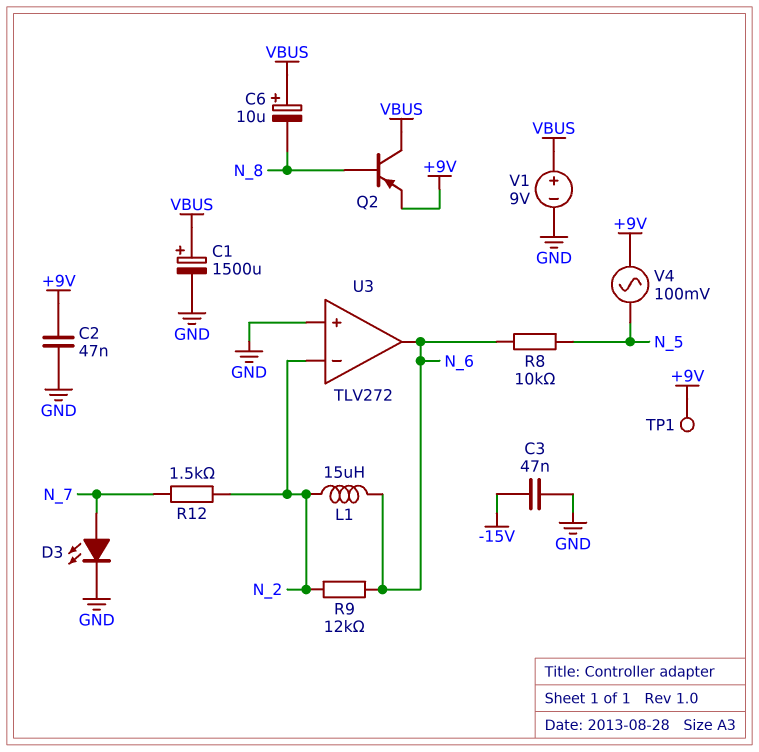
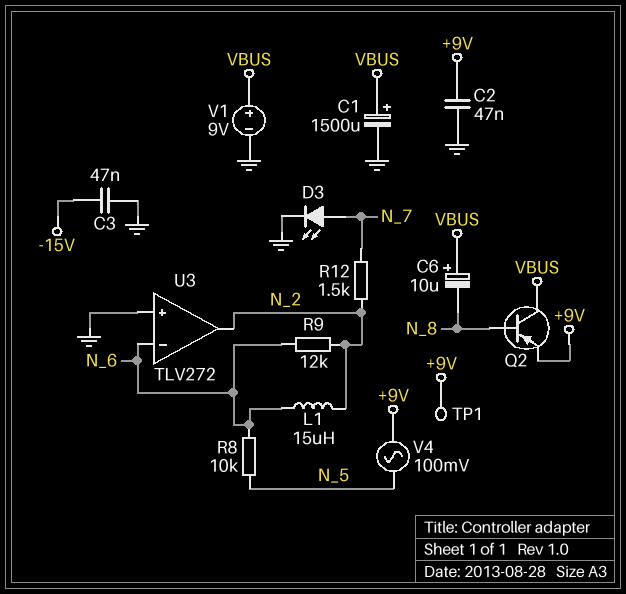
U3 pin in-: N_2 -> N_6
U3 pin out: N_6 -> N_2

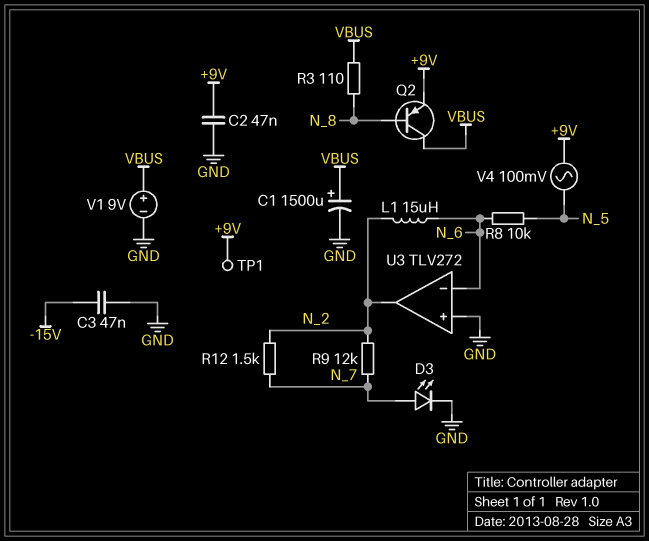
C6: 10uF (plus VBUS, minus N_8) -> none
R3: none -> 110 (N_8, VBUS)
R9: 12k (N_2, N_6) -> 12k (N_2, N_7)

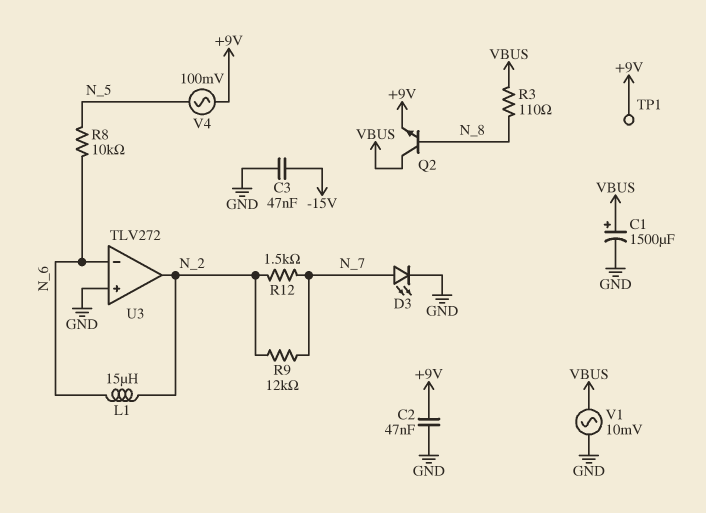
Q2: PNP (B N_8, C VBUS, E +9V) -> NPN (B N_8, C VBUS, E +9V)
V1: 9V (plus VBUS, minus GND) -> AC 10mV (GND, VBUS)

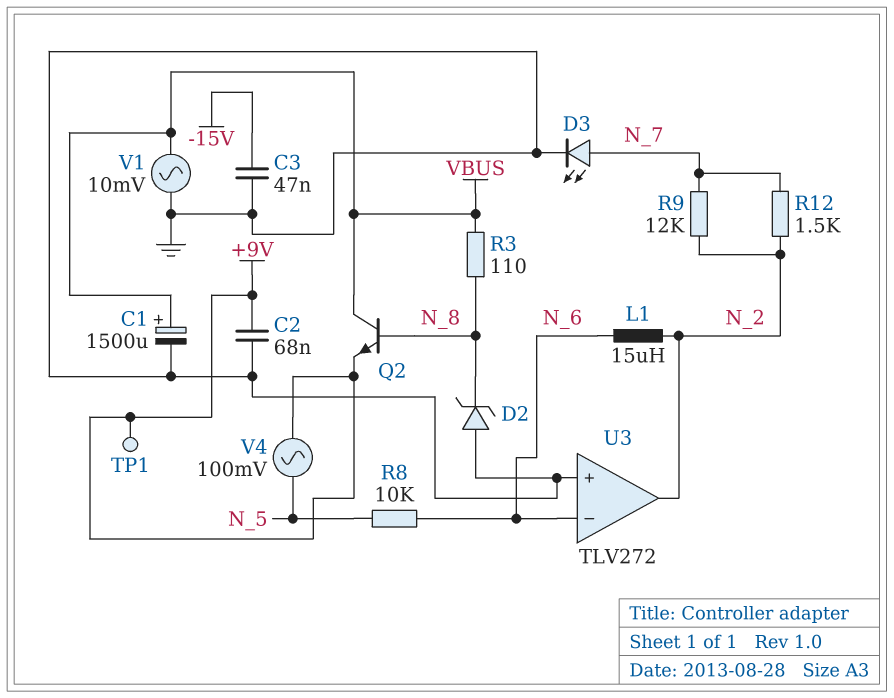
C2: 47nF (+9V, GND) -> 68nF (+9V, GND)
D2: none -> zener (A GND, K N_8)

